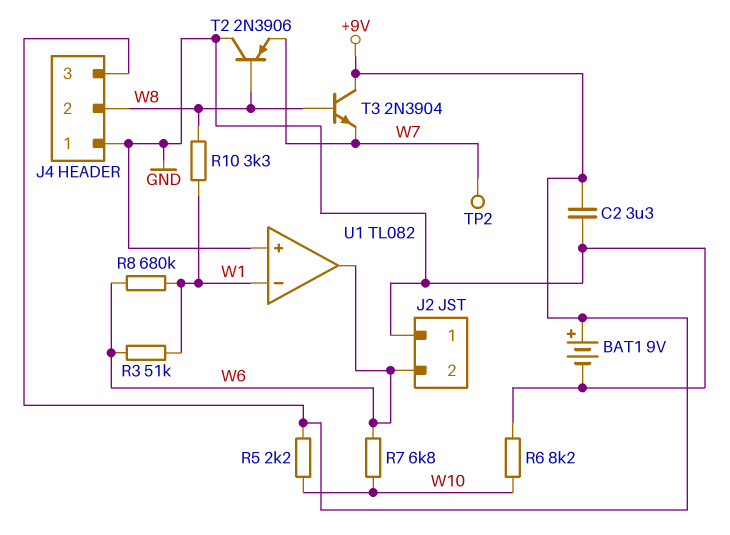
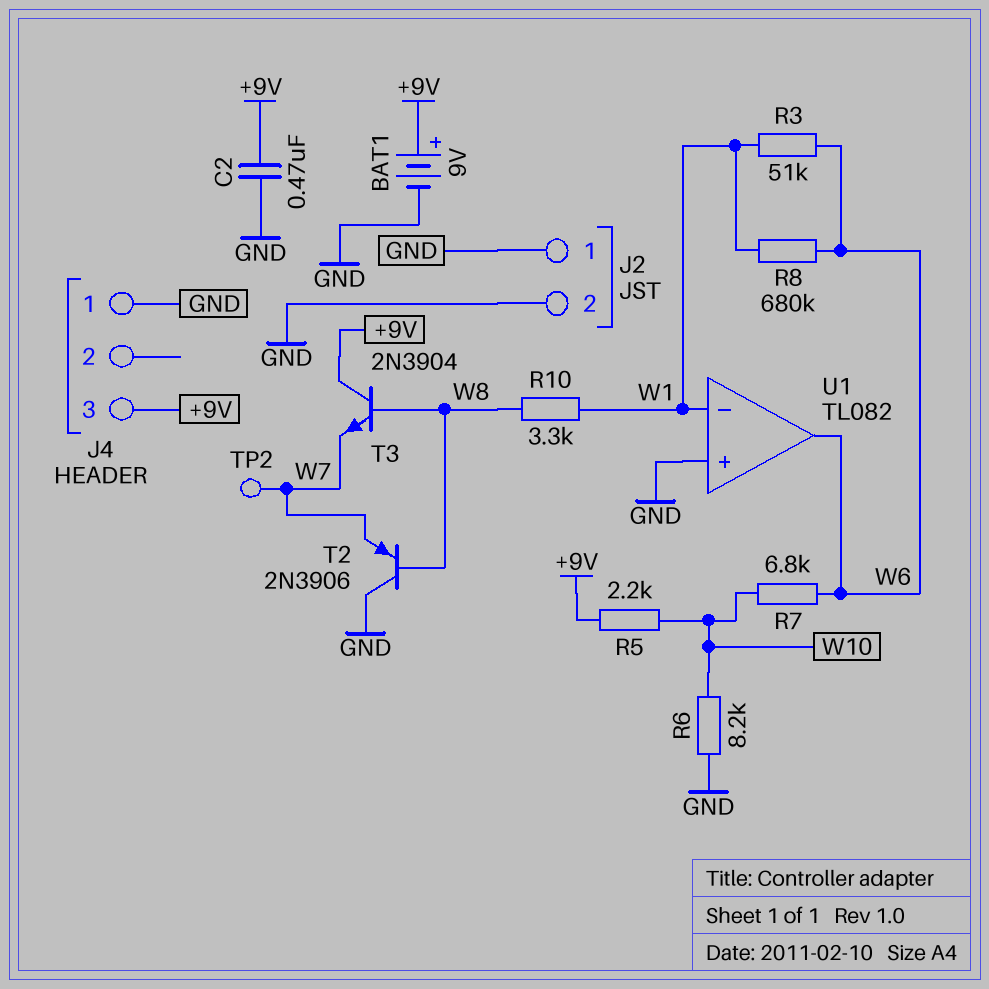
C2: 3.3uF (+9V, GND) -> 470nF (+9V, GND)
J2 pin 2: W6 -> GND
J4 pin 2: W8 -> none

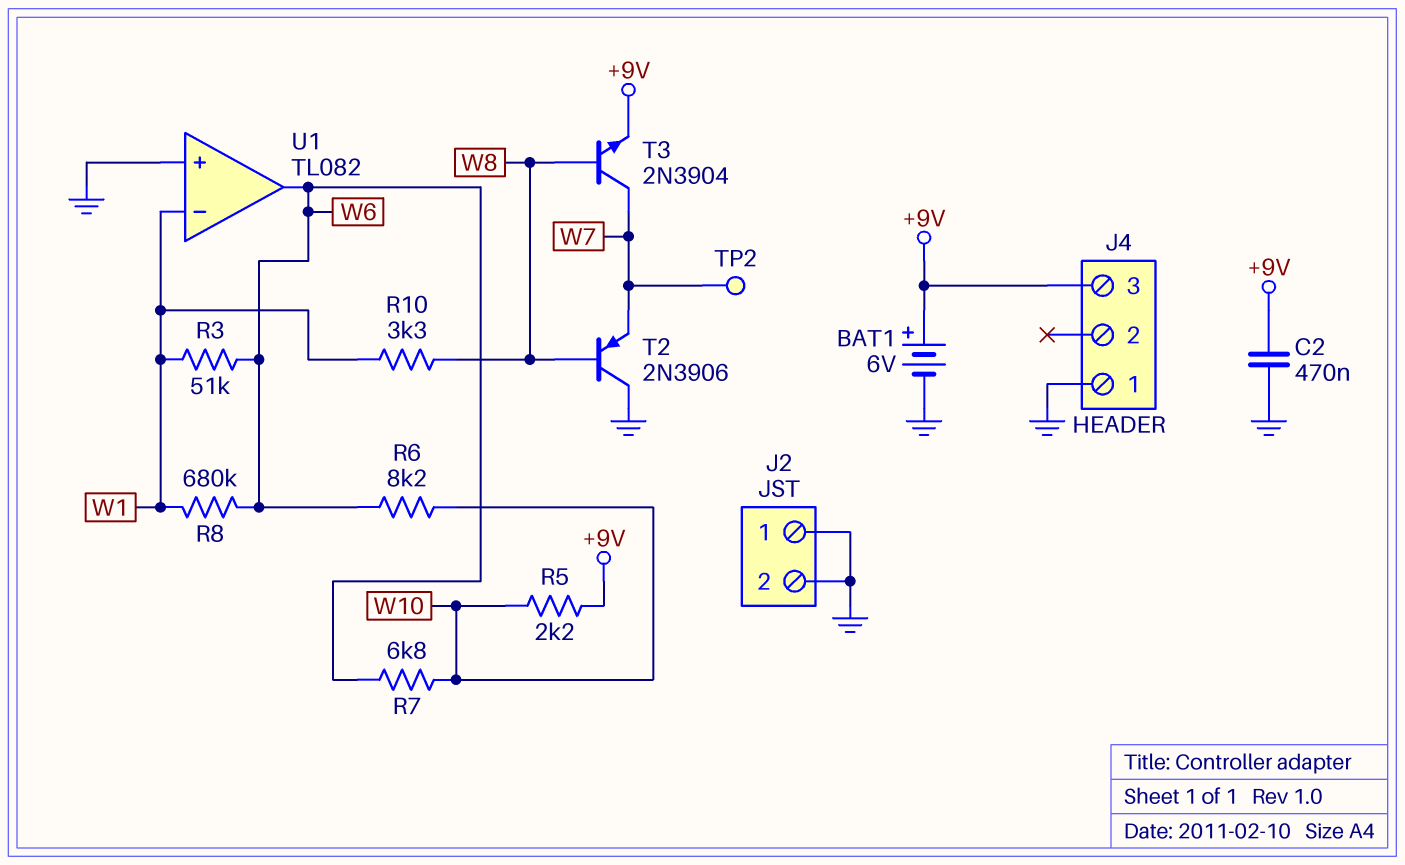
BAT1: 9V (plus +9V, minus GND) -> 6V (plus +9V, minus GND)
R6: 8.2k (GND, W10) -> 8.2k (W6, W10)
T3: NPN 2N3904 (B W8, C +9V, E W7) -> NPN 2N3904 (B W8, C W7, E +9V)

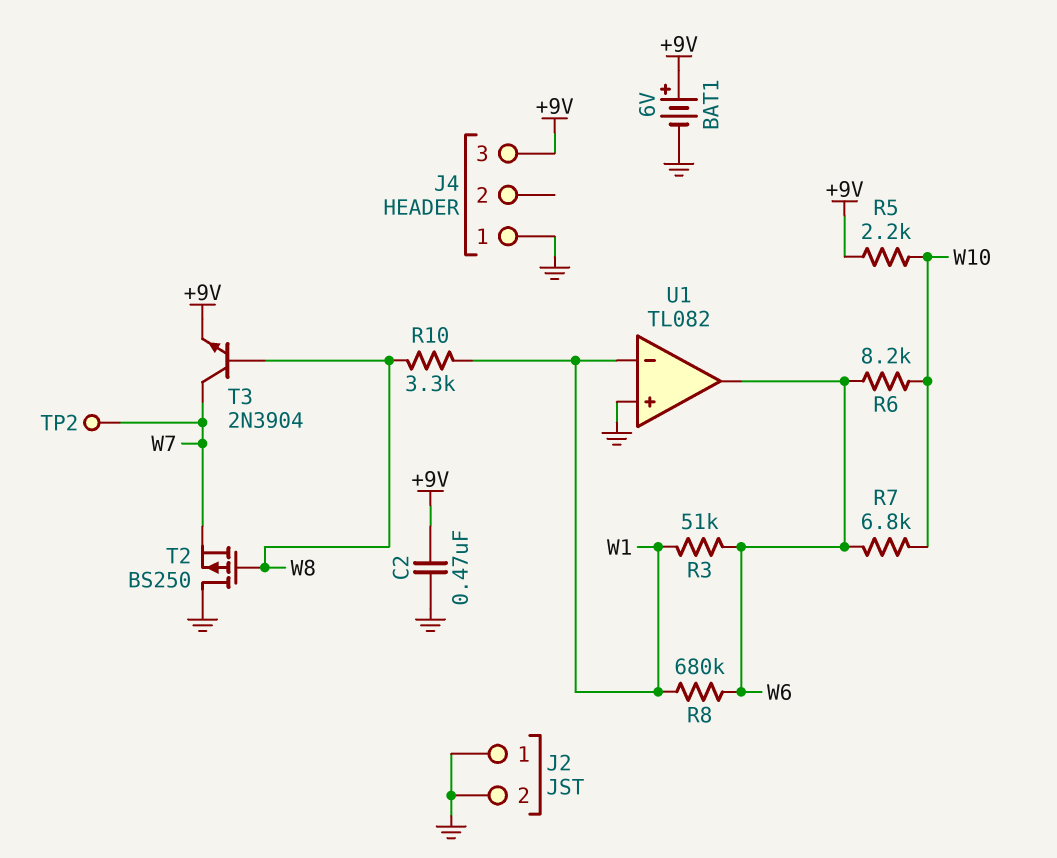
T2: PNP 2N3906 (B W8, C GND, E W7) -> PMOS BS250 (G W8, D GND, S W7)

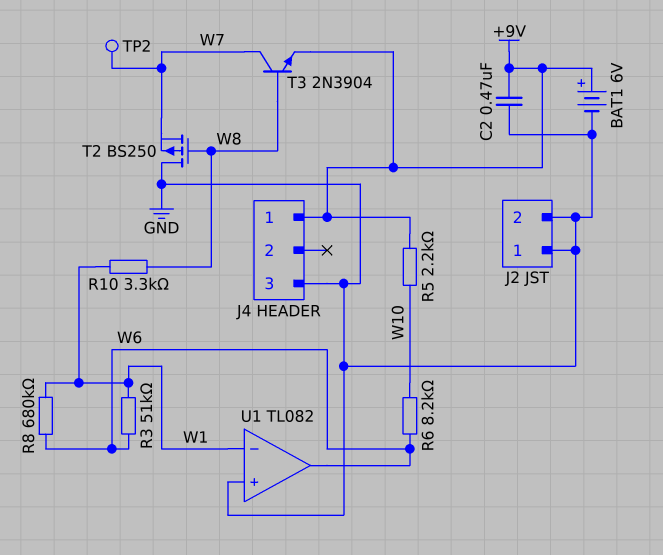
J4 pin 1: GND -> +9V
J4 pin 3: +9V -> GND
R7: 6.8k (W6, W10) -> none

